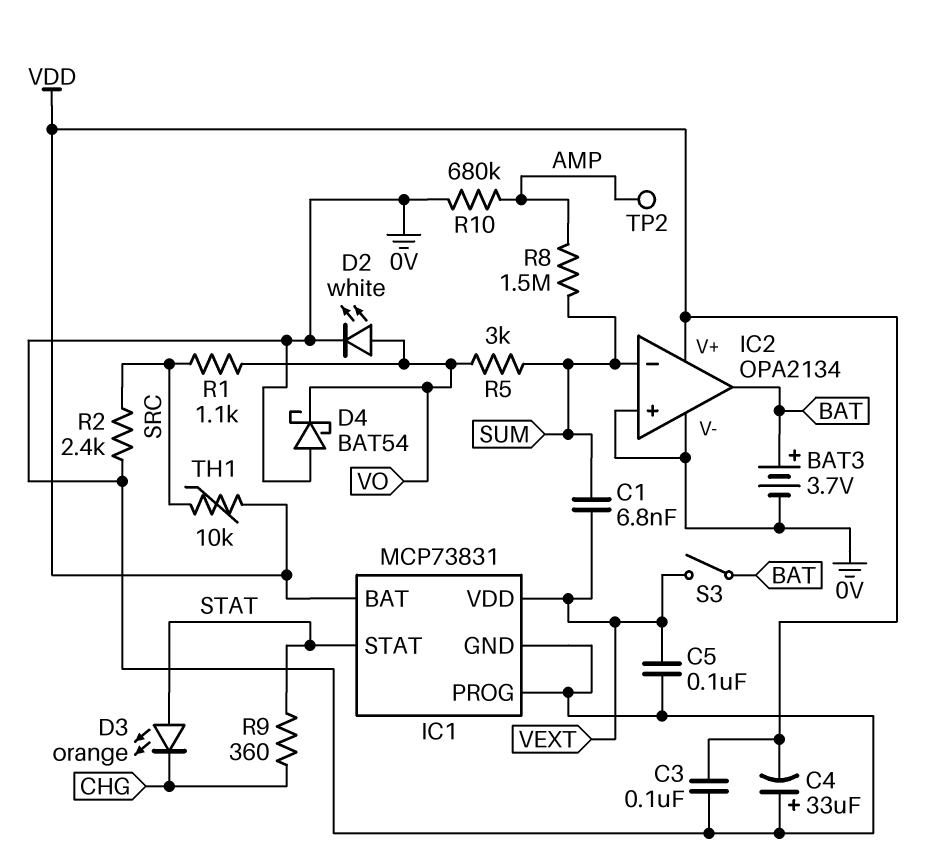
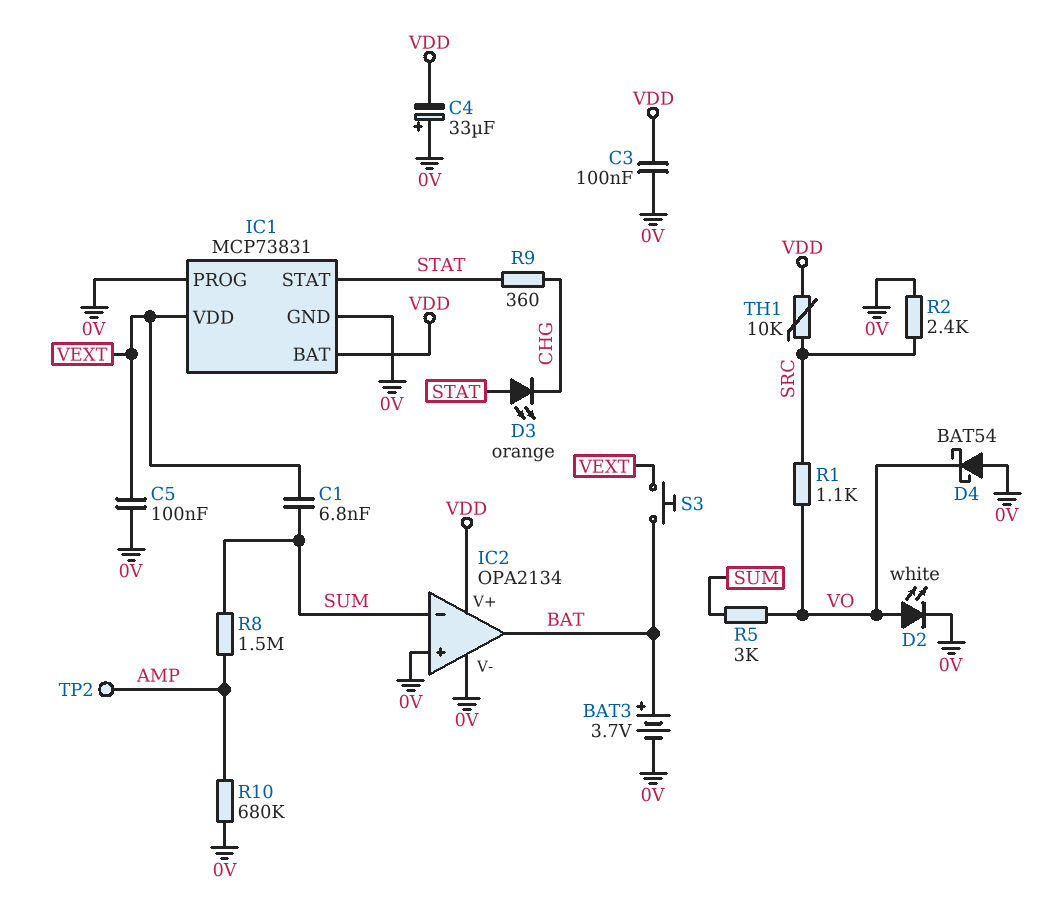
S3: switch (BAT, VEXT) -> button (BAT, VEXT)

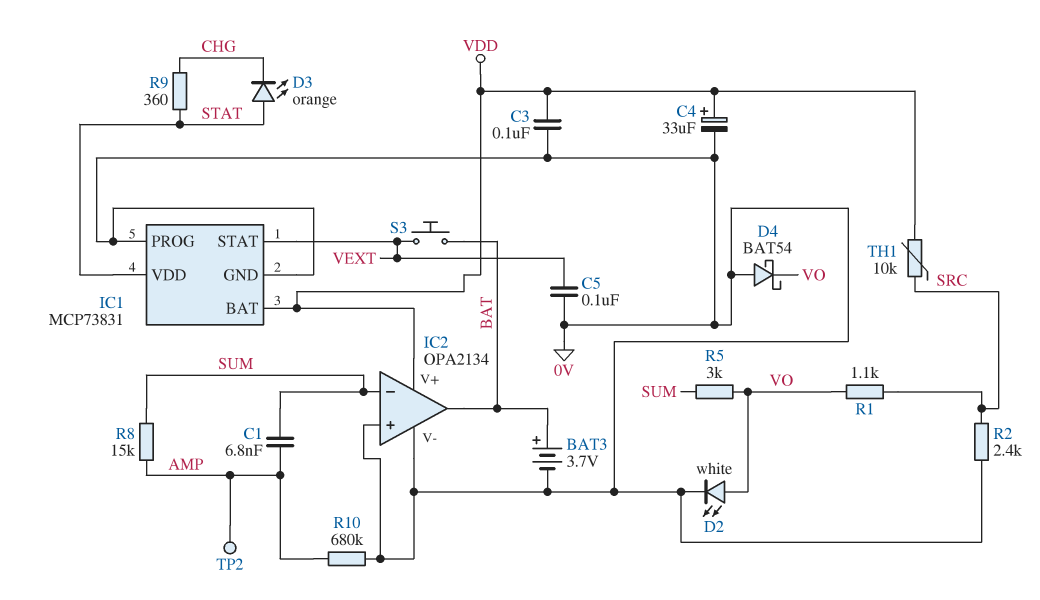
C1: 6.8nF (SUM, VEXT) -> 6.8nF (AMP, SUM)
C4: 33uF (plus 0V, minus VDD) -> 33uF (plus VDD, minus 0V)
IC1 pin STAT: STAT -> VEXT
IC1 pin VDD: VEXT -> STAT
R8: 1.5M (AMP, SUM) -> 15k (AMP, SUM)

